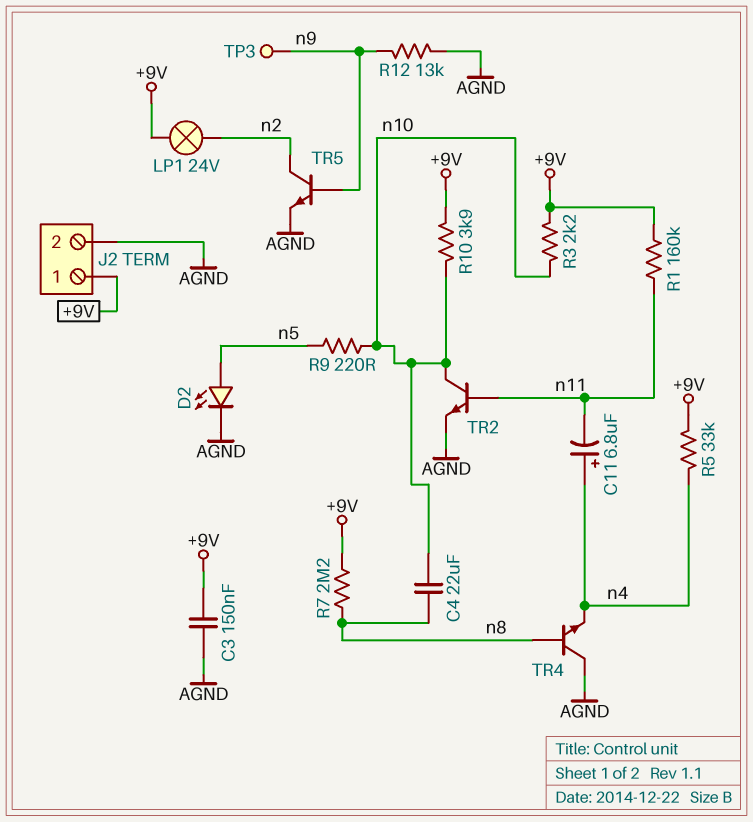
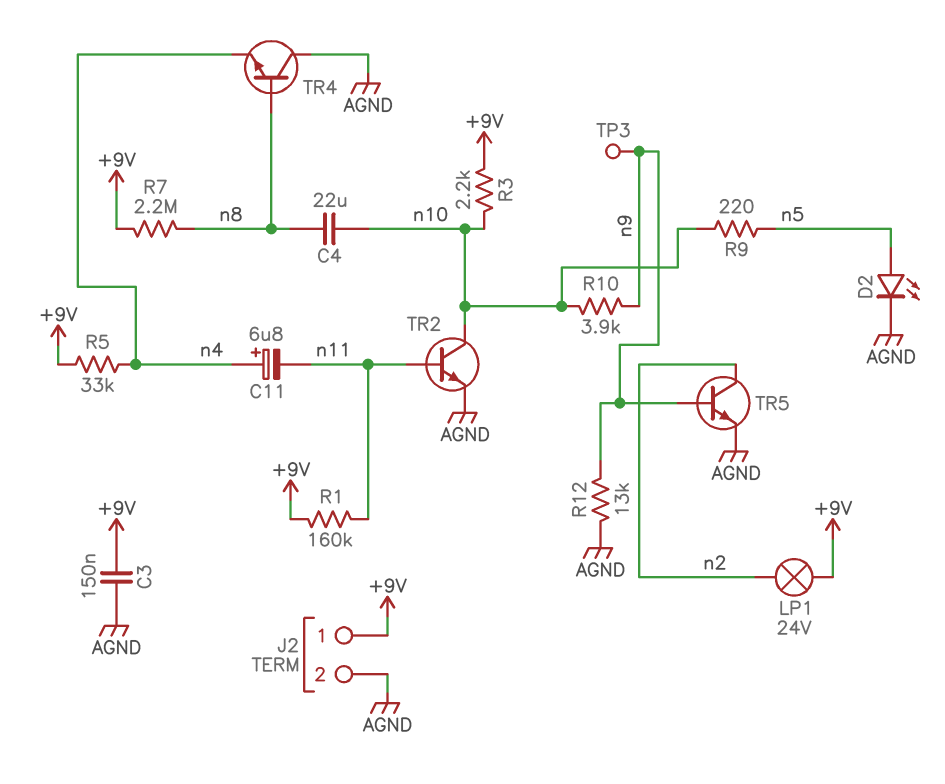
R10: 3.9k (+9V, n10) -> 3.9k (n9, n10)

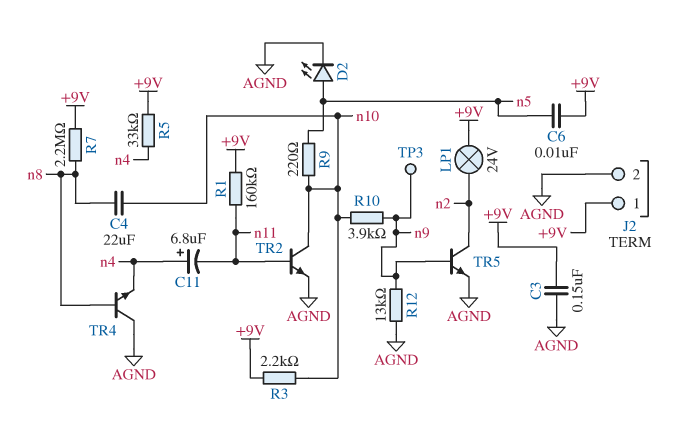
C6: none -> 10nF (+9V, n5)

